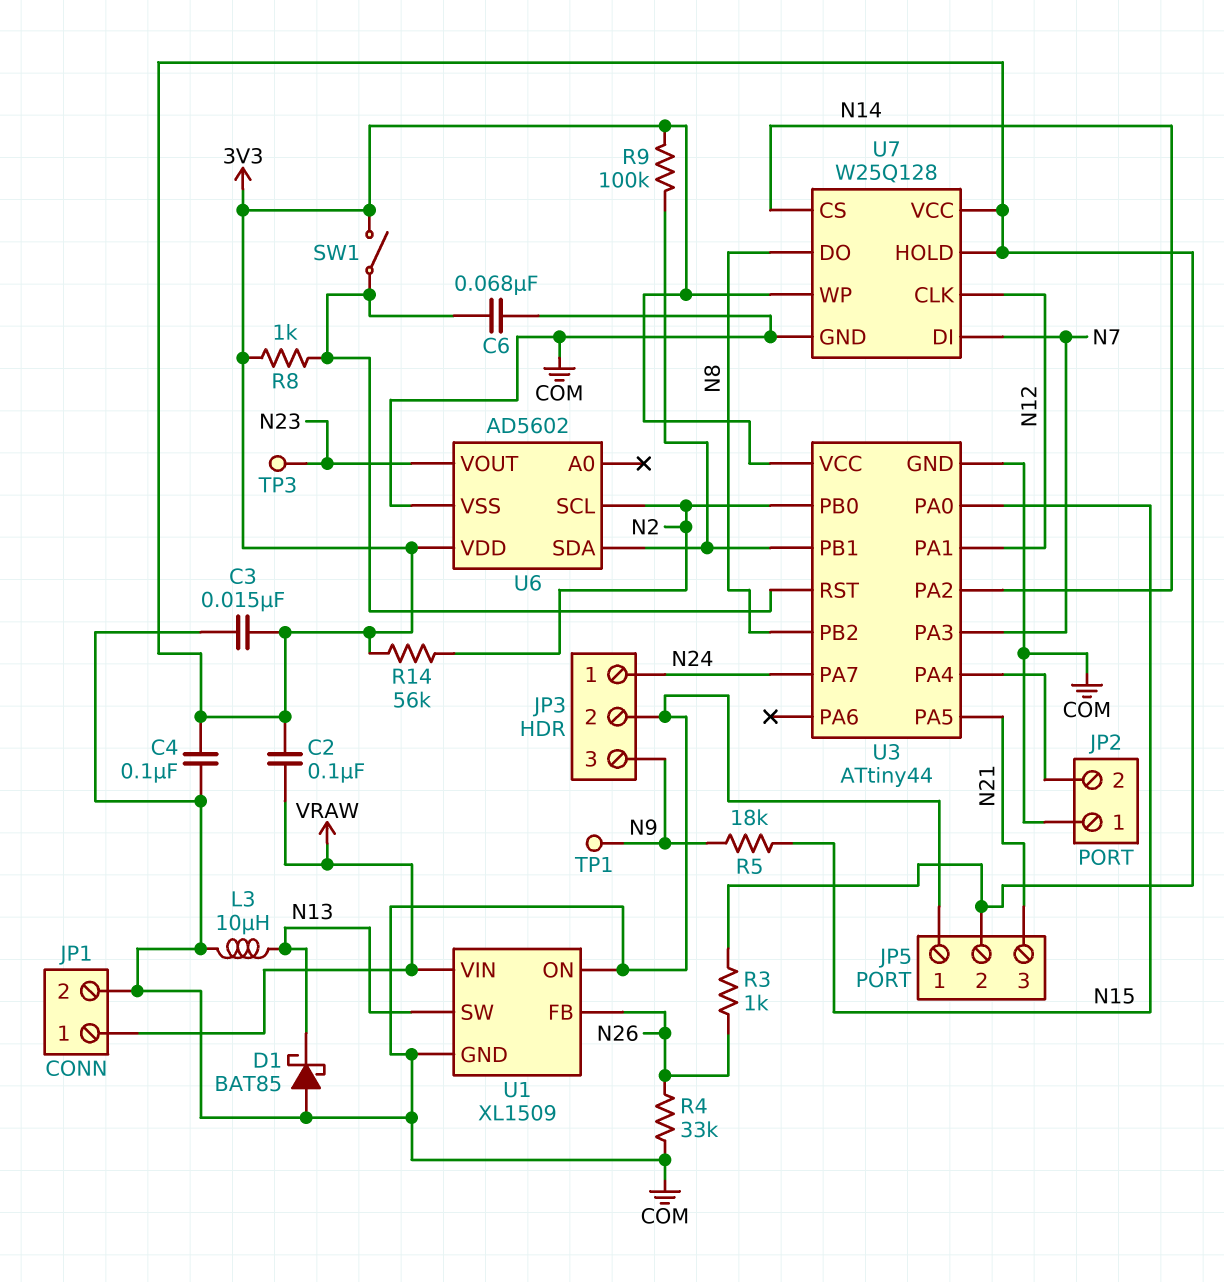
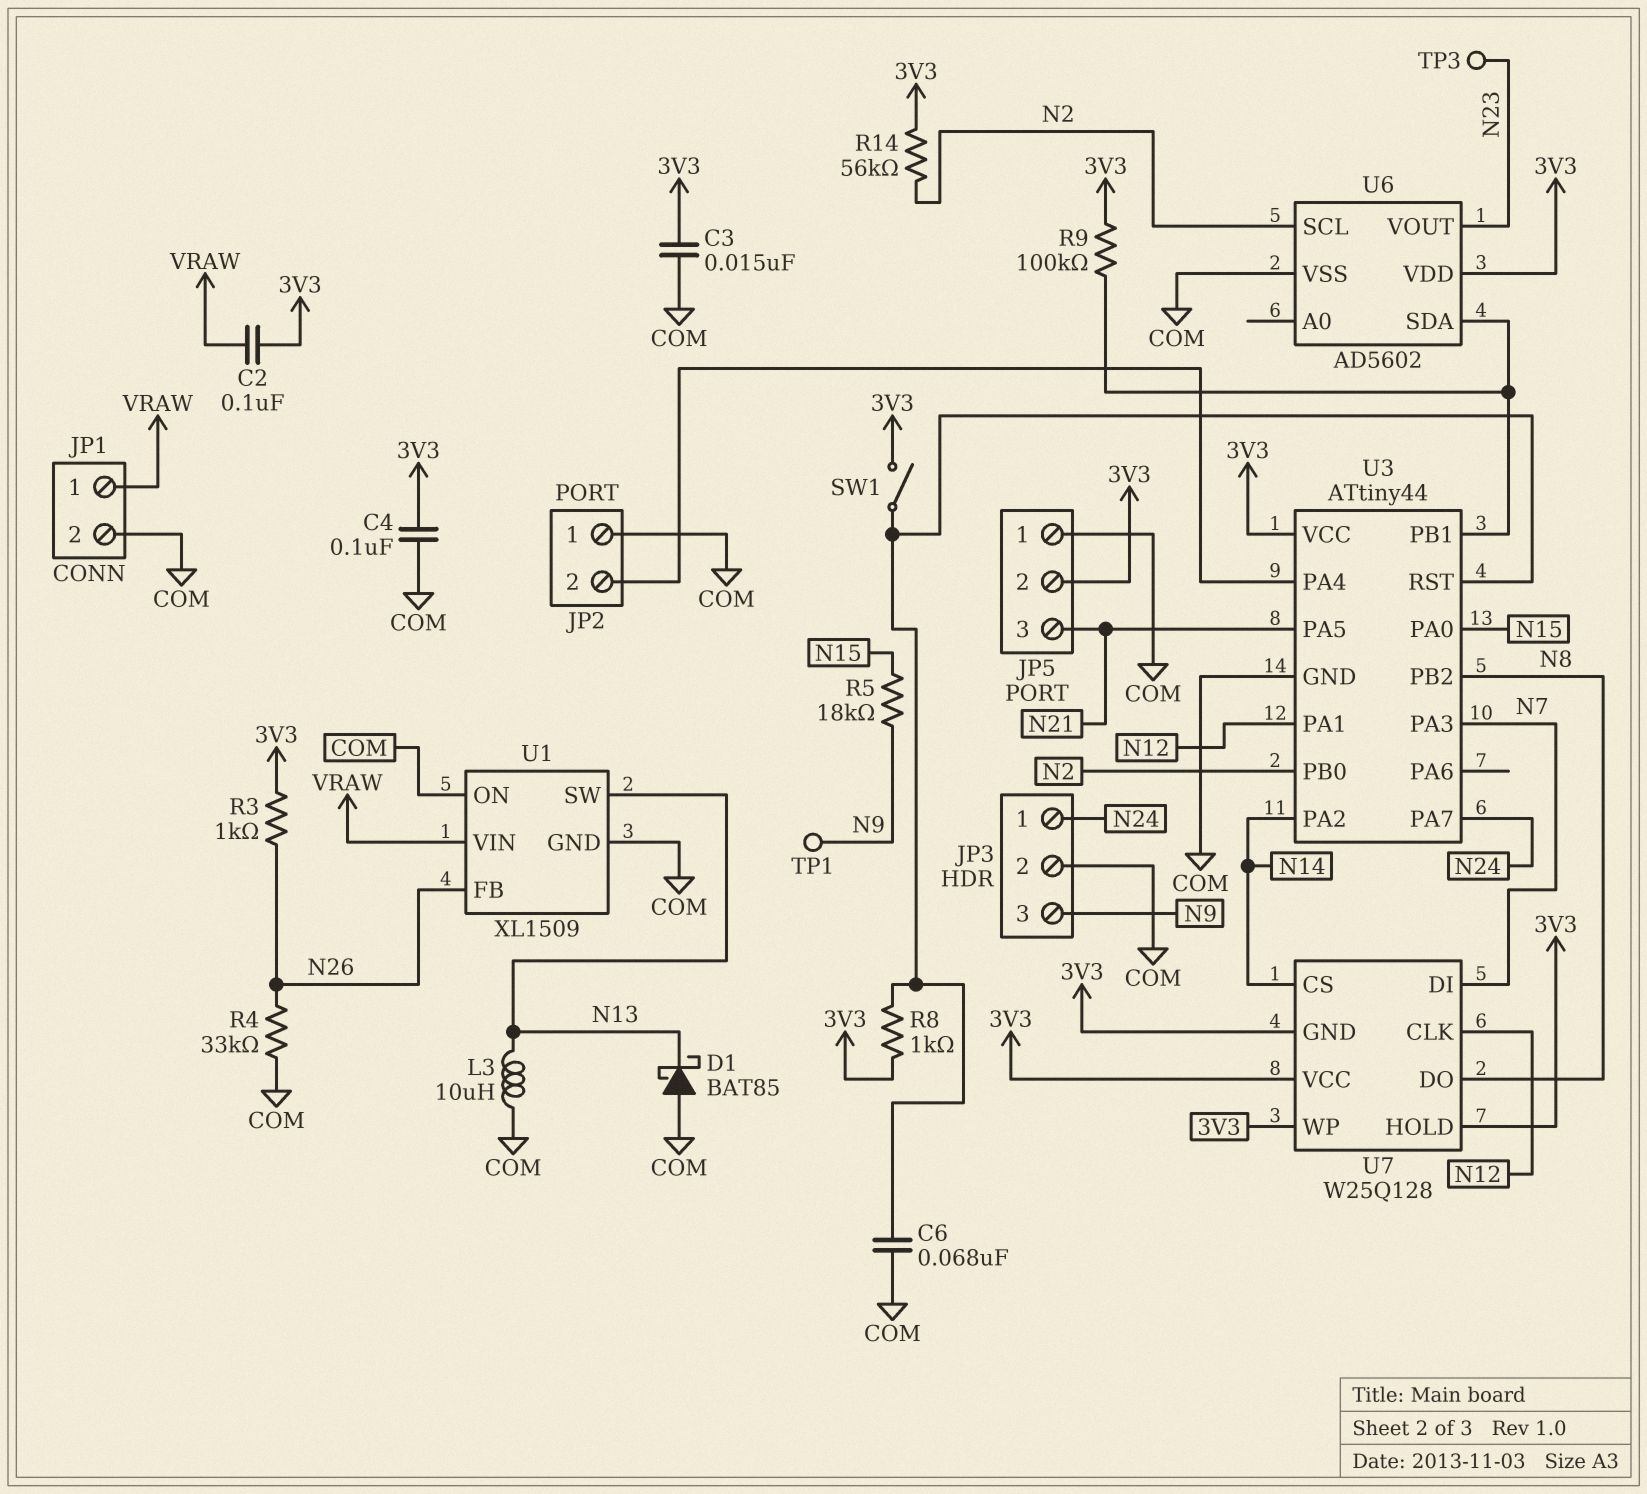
U7 pin GND: COM -> 3V3

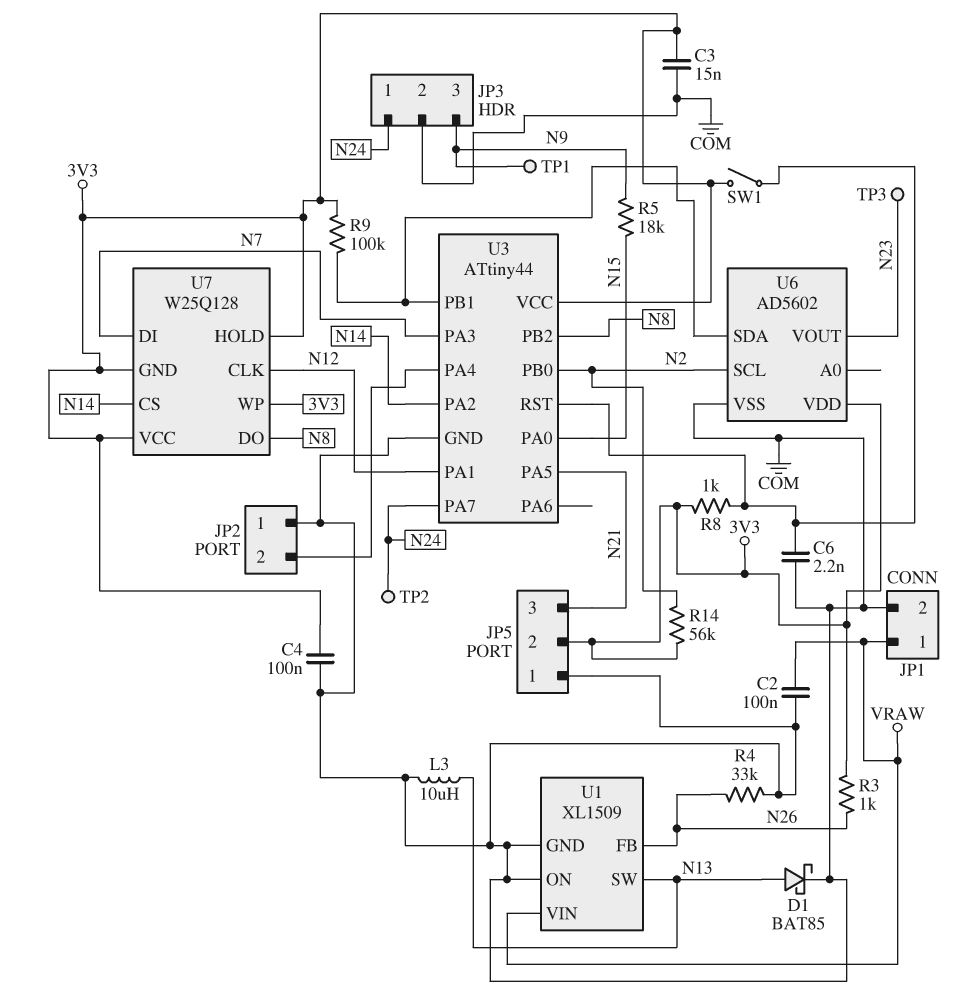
C2: 100nF (3V3, VRAW) -> 100nF (COM, VRAW)
C6: 68nF (COM, U3/RST) -> 2.2nF (COM, U3/RST)
D1: schottky BAT85 (A COM, K N13) -> schottky BAT85 (A N13, K COM)
TP2: none -> test point (N24)

